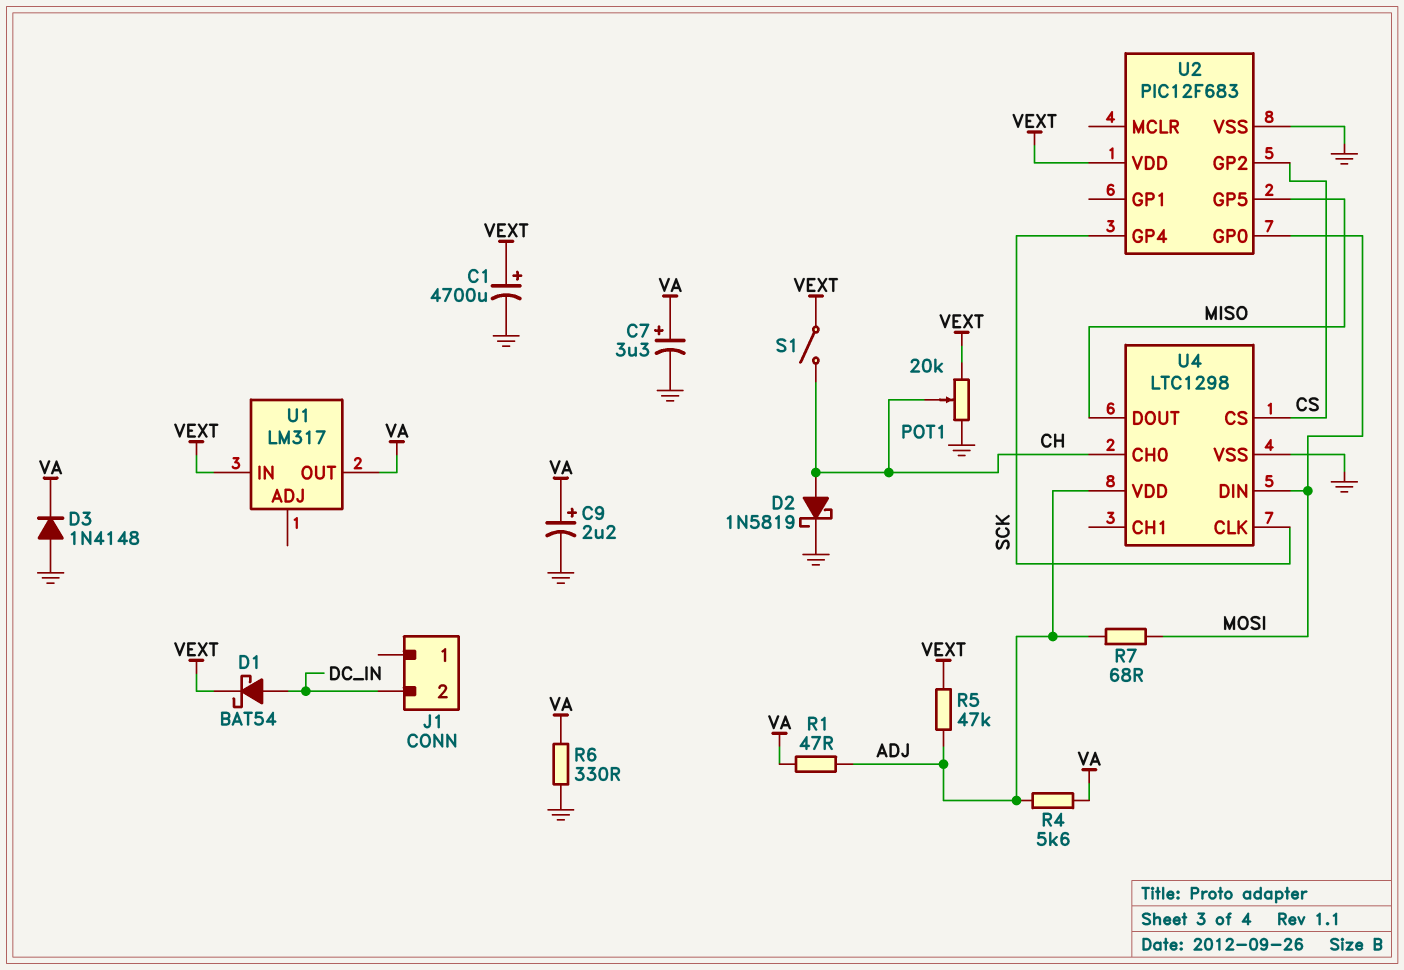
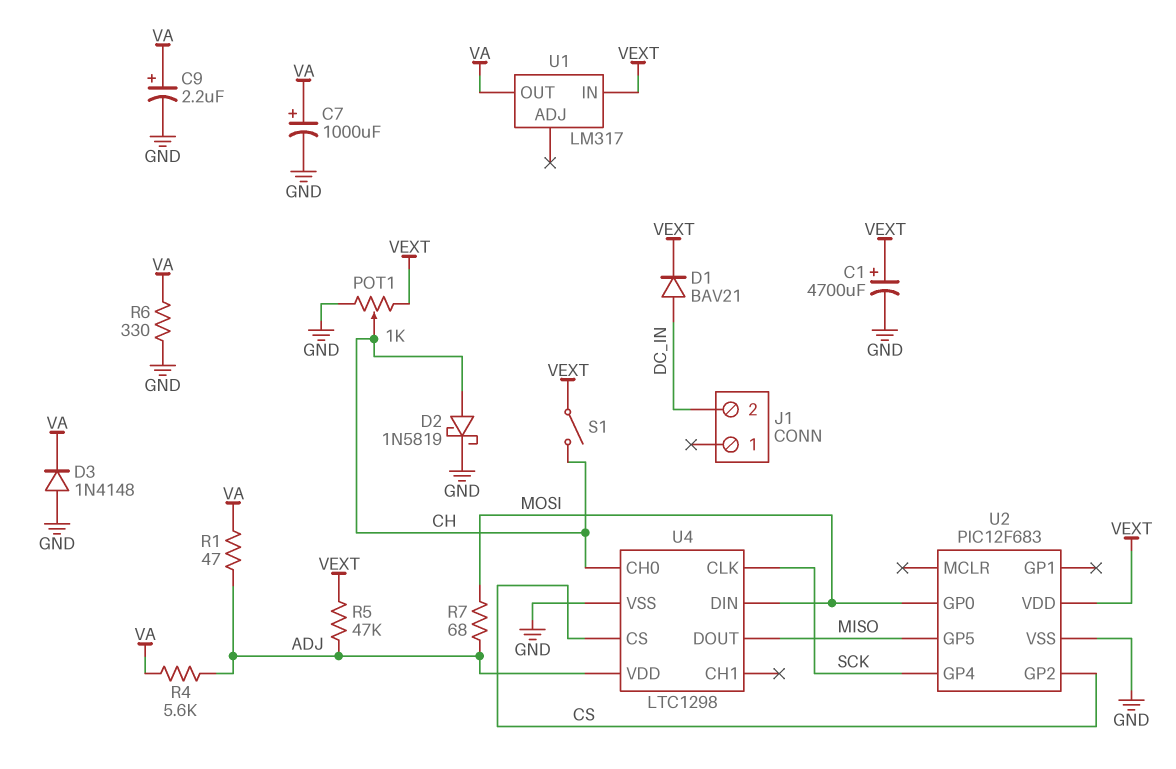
C7: 3.3uF (plus VA, minus GND) -> 1000uF (plus VA, minus GND)
D1: schottky BAT54 (A DC_IN, K VEXT) -> diode BAV21 (A DC_IN, K VEXT)
POT1: 20k (GND, VEXT, wiper CH) -> 1k (GND, VEXT, wiper CH)

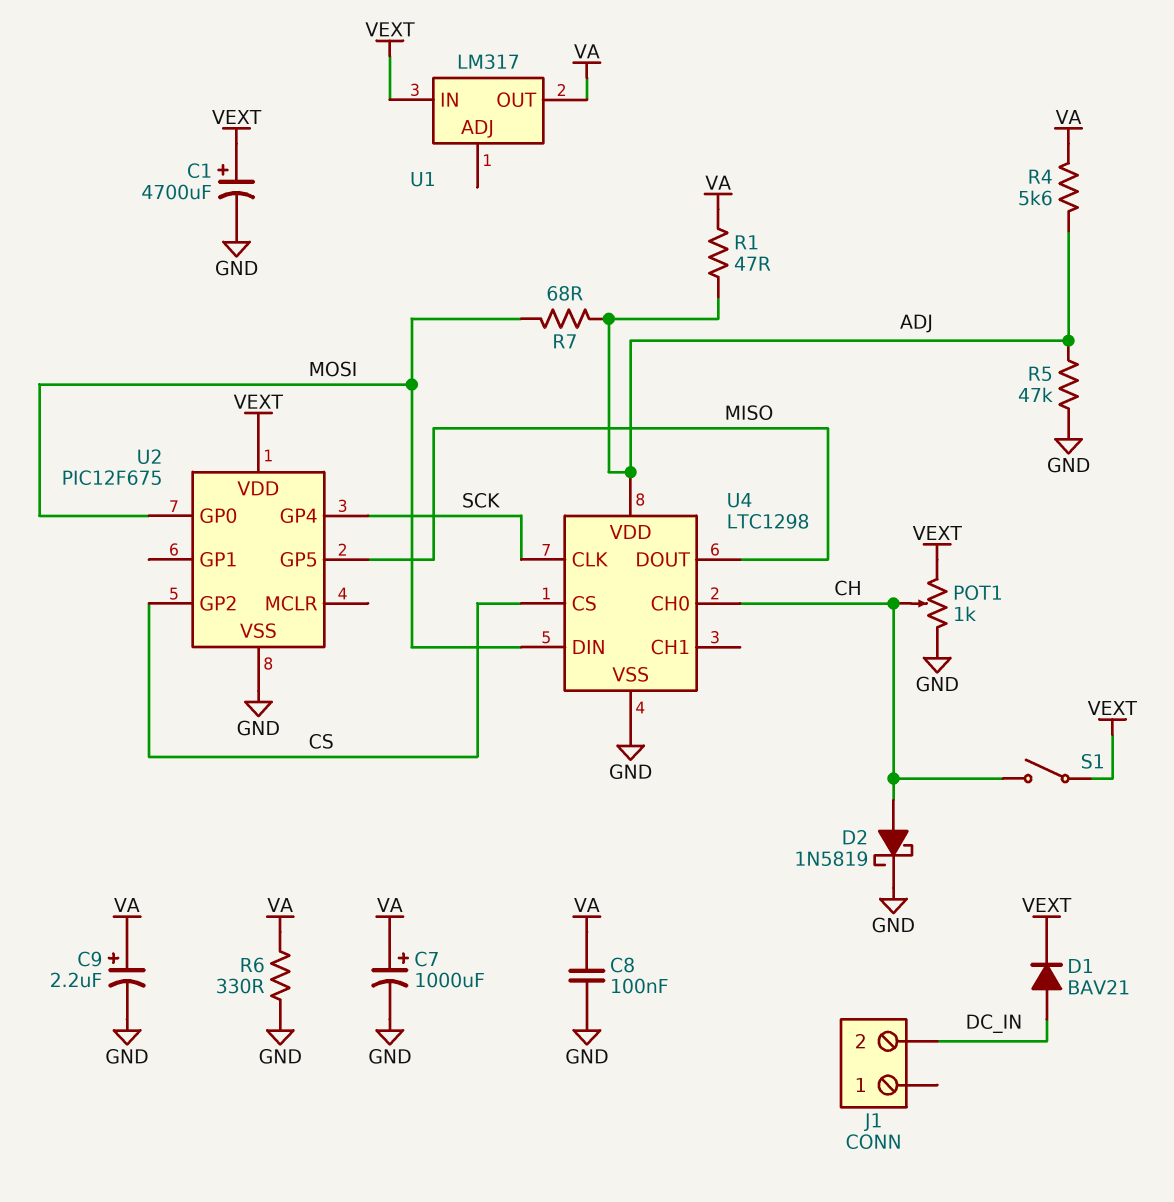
C8: none -> 100nF (GND, VA)
D3: diode 1N4148 (A GND, K VA) -> none
R5: 47k (ADJ, VEXT) -> 47k (ADJ, GND)
U2: PIC12F683 -> PIC12F675

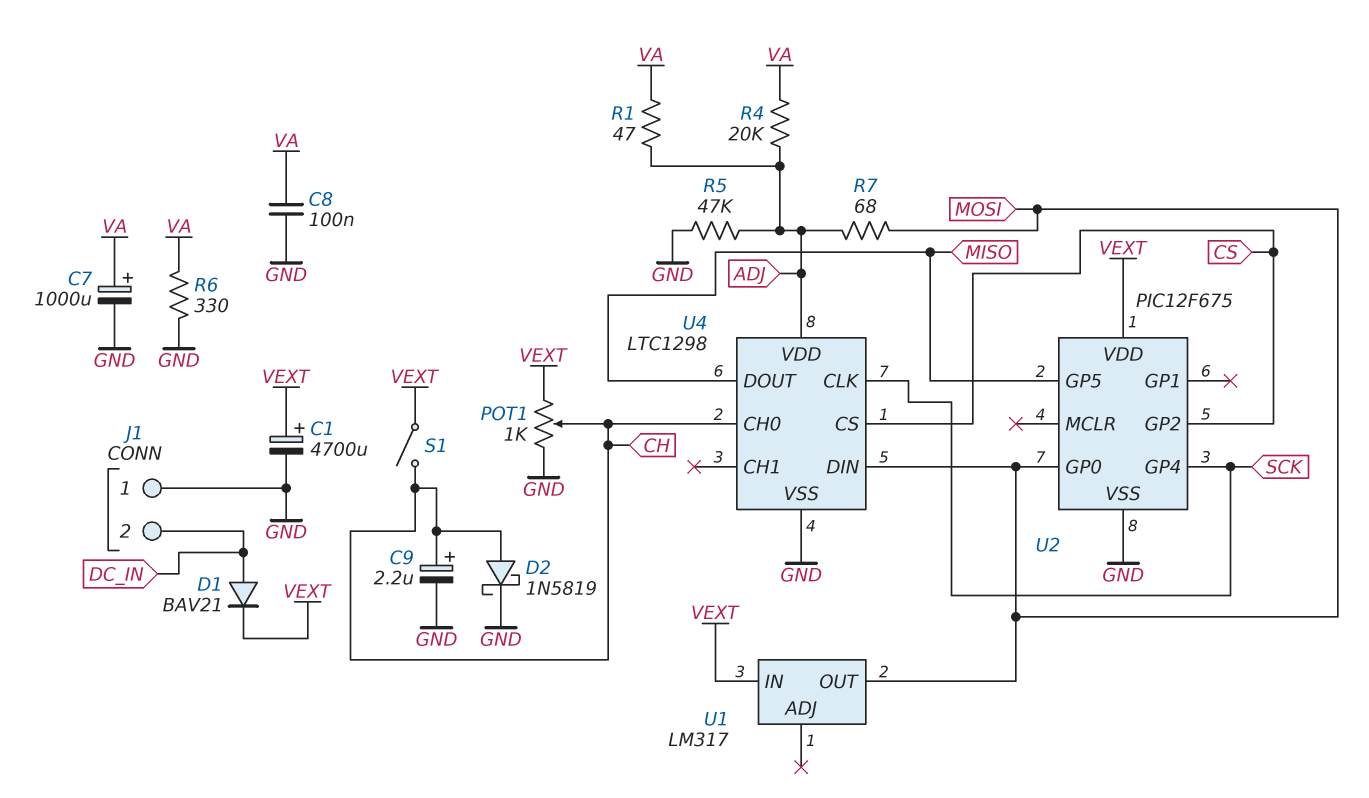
C9: 2.2uF (plus VA, minus GND) -> 2.2uF (plus CH, minus GND)
J1 pin 1: none -> GND
R4: 5.6k (ADJ, VA) -> 20k (ADJ, VA)
U1 pin OUT: VA -> MOSI

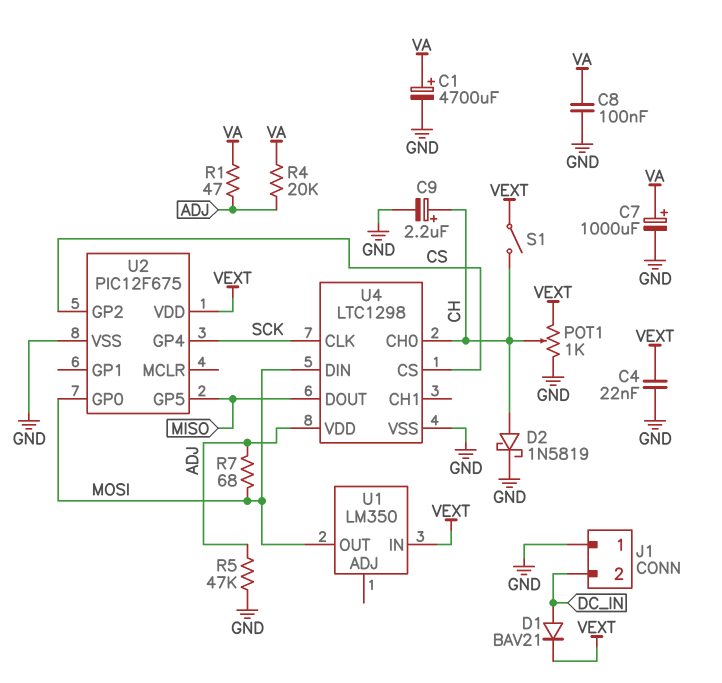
C1: 4700uF (plus VEXT, minus GND) -> 4700uF (plus VA, minus GND)
C4: none -> 22nF (GND, VEXT)
R6: 330 (GND, VA) -> none
U1: LM317 -> LM350

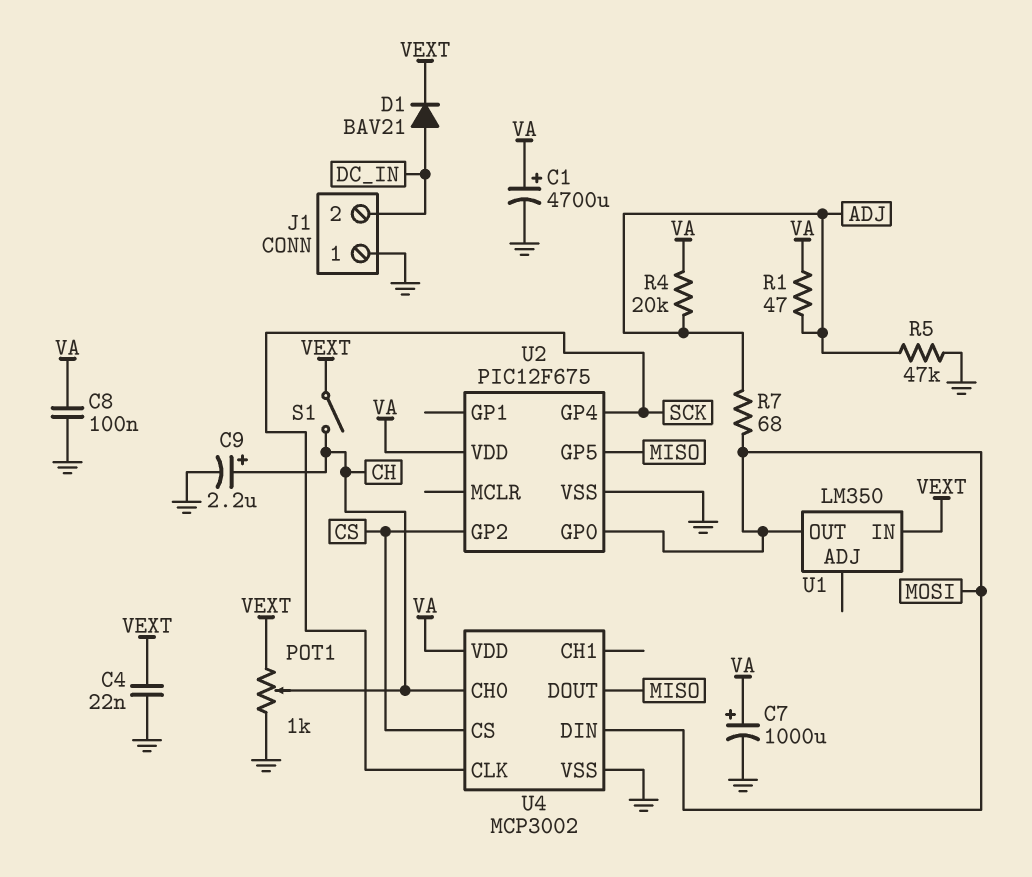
D2: schottky 1N5819 (A CH, K GND) -> none
U2 pin VDD: VEXT -> VA
U4: LTC1298 -> MCP3002
U4 pin VDD: ADJ -> VA

